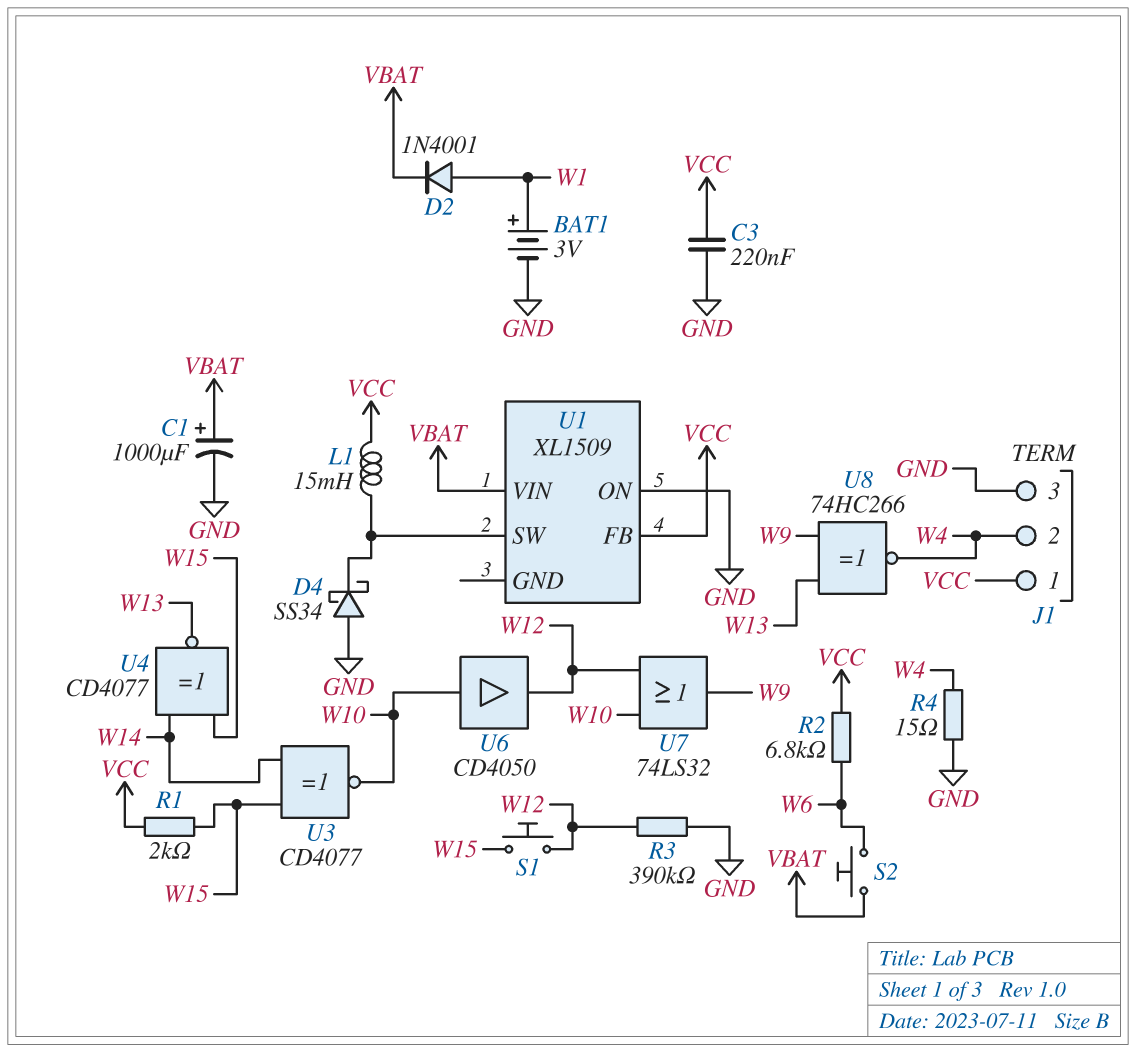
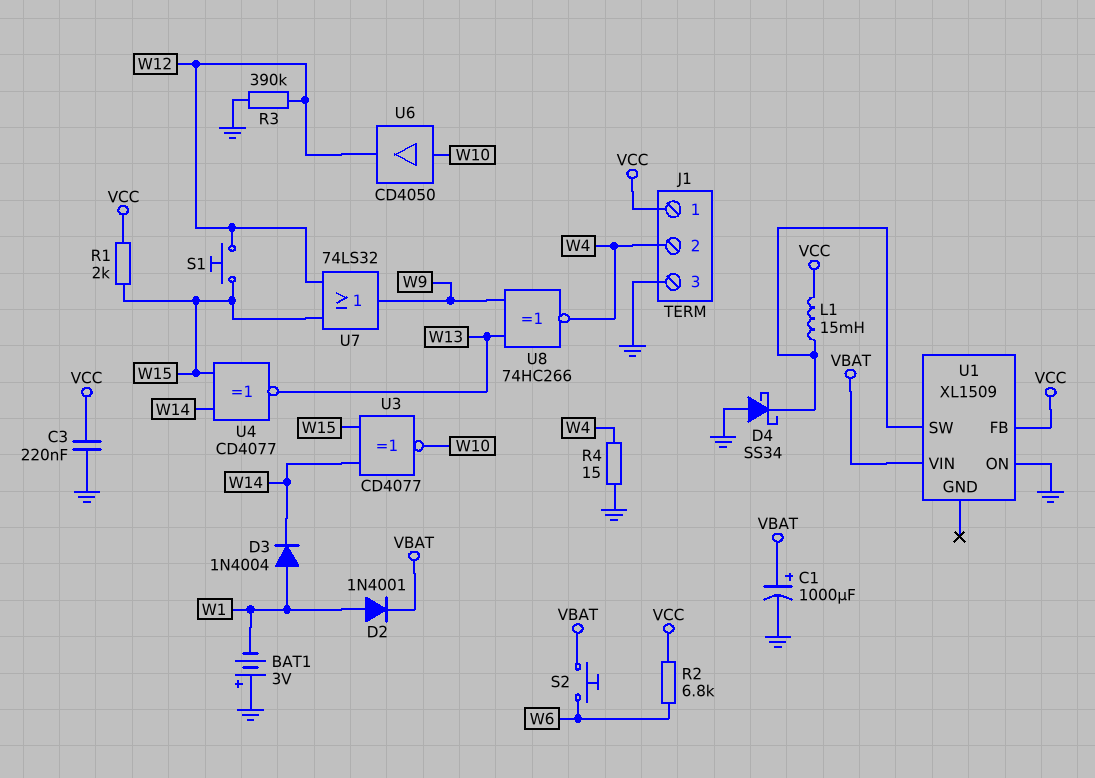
BAT1: 3V (plus W1, minus GND) -> 3V (plus GND, minus W1)
D3: none -> diode 1N4004 (A W1, K W14)
U7: OR 74LS32 (in W10, in W12, out W9) -> OR 74LS32 (in W12, in W15, out W9)

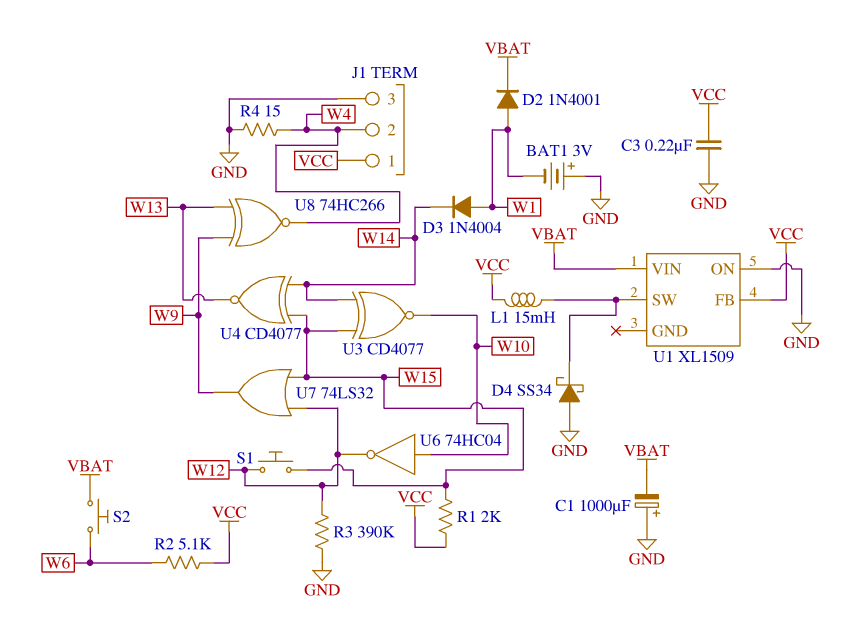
C1: 1000uF (plus VBAT, minus GND) -> 1000uF (plus GND, minus VBAT)
R2: 6.8k (VCC, W6) -> 5.1k (VCC, W6)
U6: buffer CD4050 (in W10, out W12) -> NOT 74HC04 (in W10, out W12)

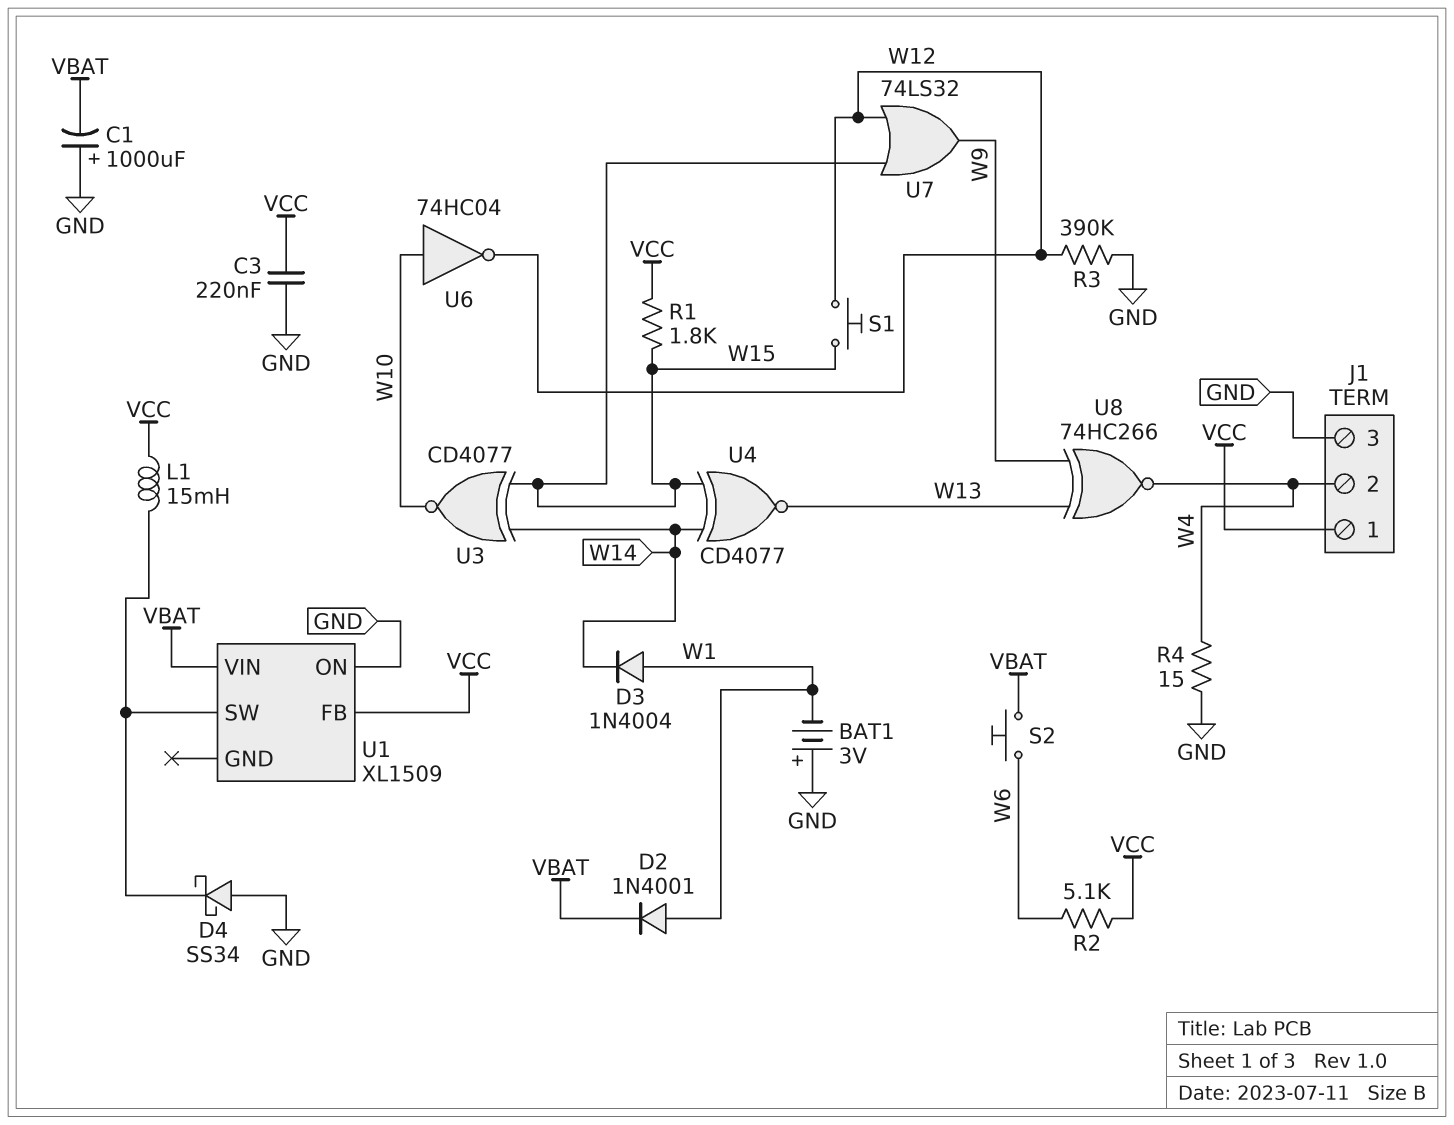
R1: 2k (VCC, W15) -> 1.8k (VCC, W15)

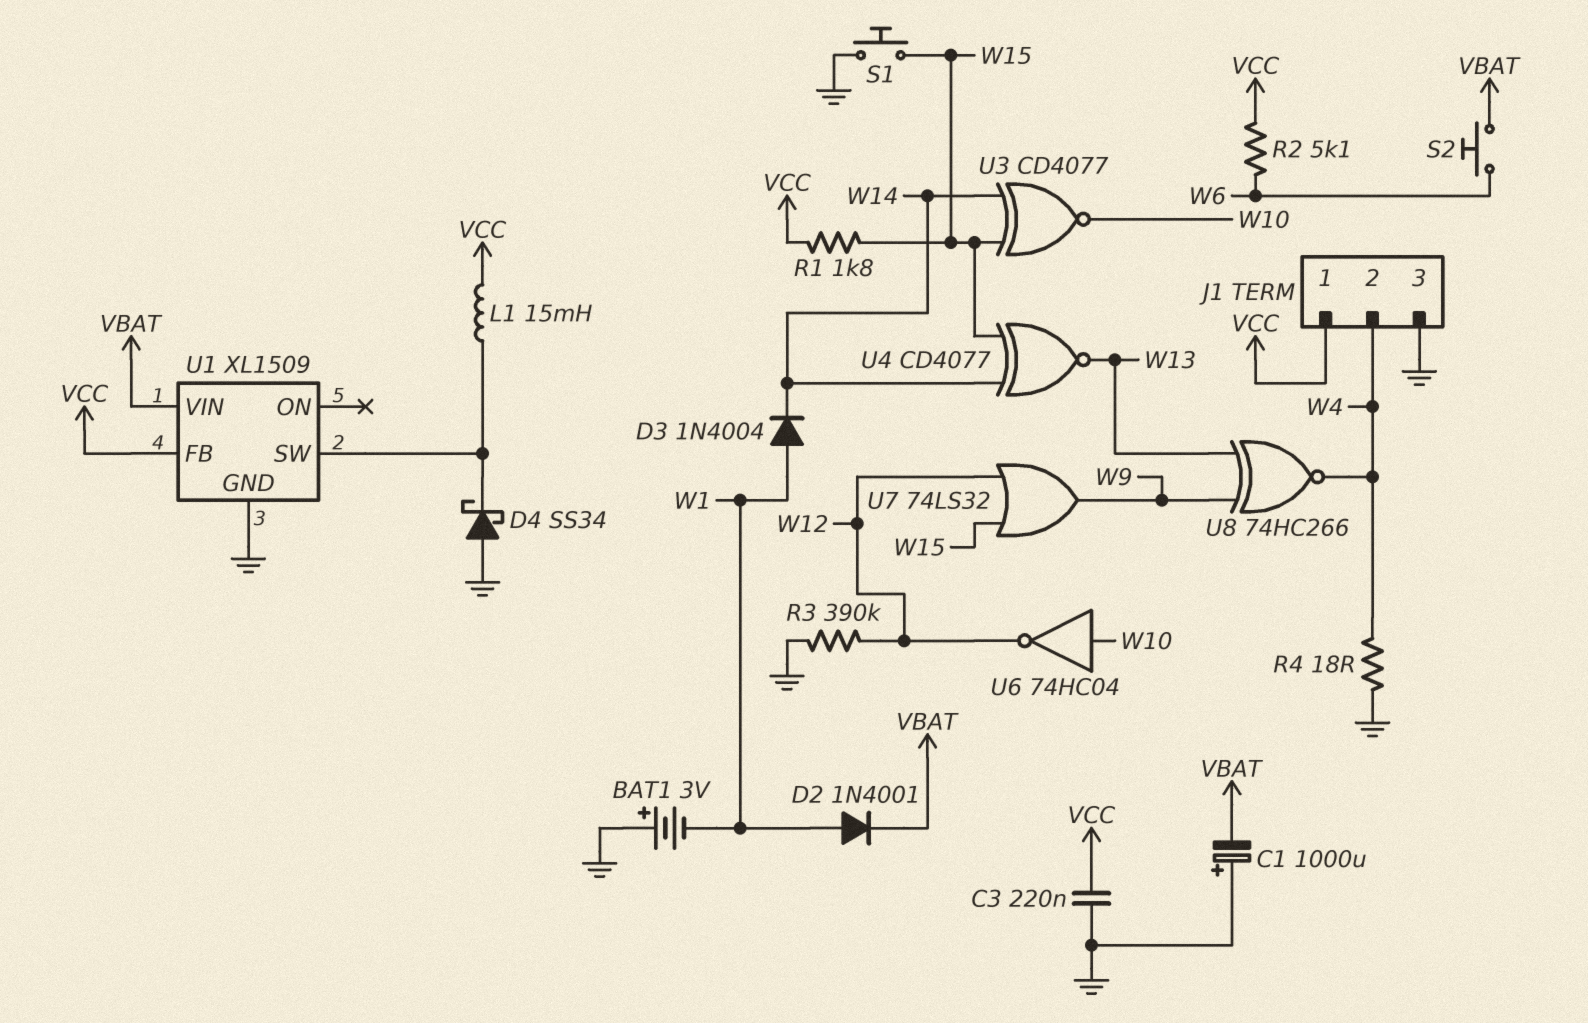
R4: 15 (GND, W4) -> 18 (GND, W4)
S1: button (W12, W15) -> button (GND, W15)
U1 pin GND: none -> GND
U1 pin ON: GND -> none

